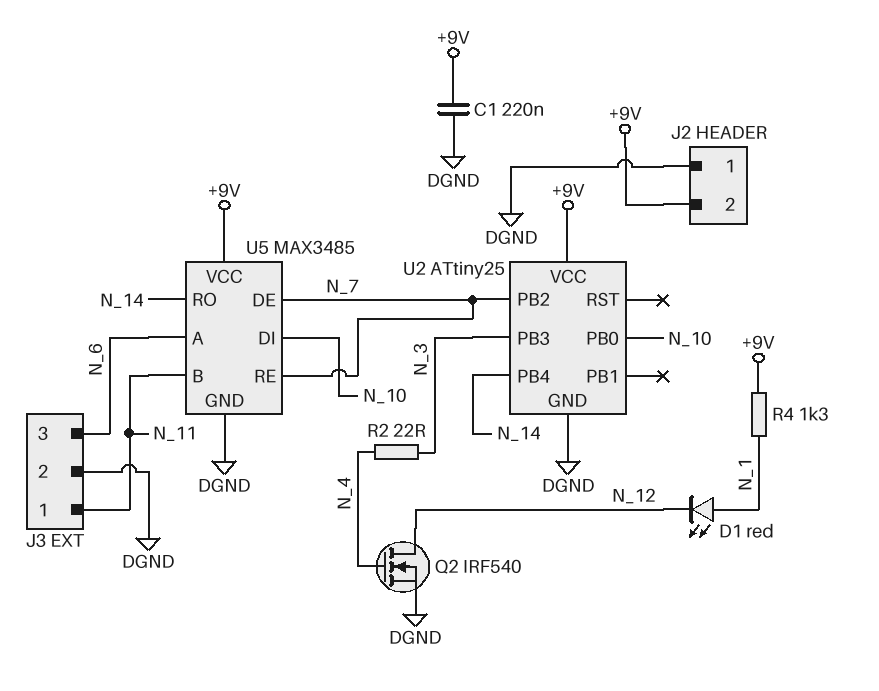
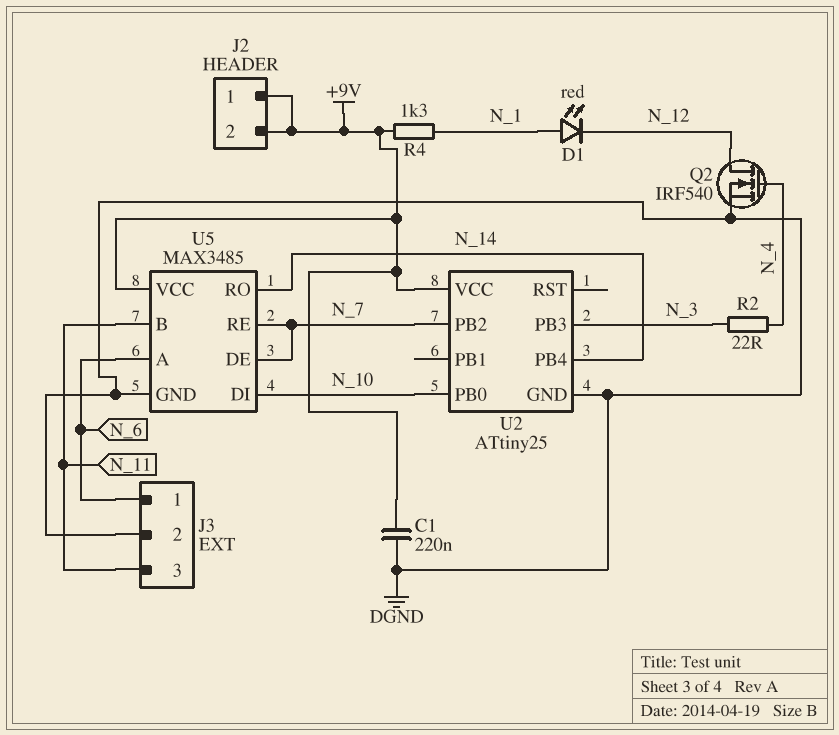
J2 pin 1: DGND -> +9V
J3 pin 1: N_11 -> N_6
J3 pin 3: N_6 -> N_11

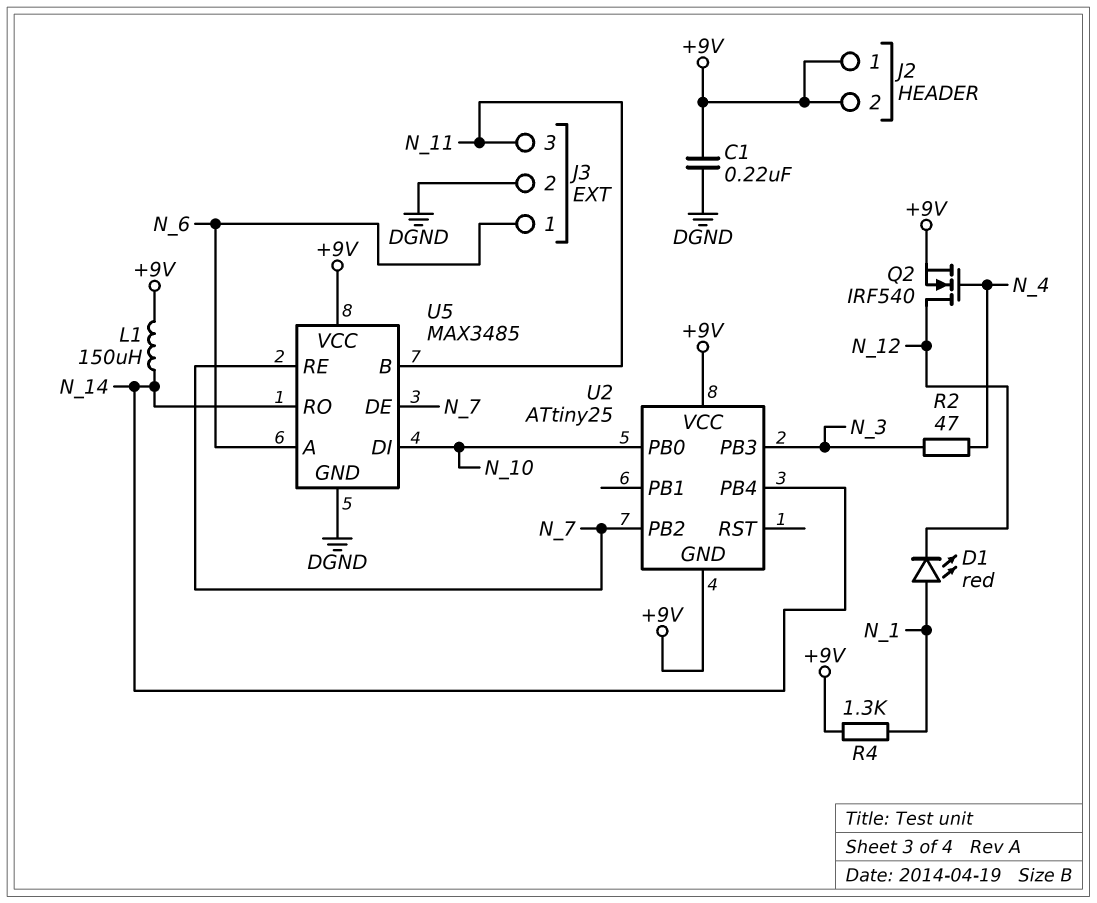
L1: none -> 150uH (+9V, N_14)
Q2: NMOS IRF540 (G N_4, D N_12, S DGND) -> NMOS IRF540 (G N_4, D N_12, S +9V)
R2: 22 (N_3, N_4) -> 47 (N_3, N_4)
U2 pin GND: DGND -> +9V

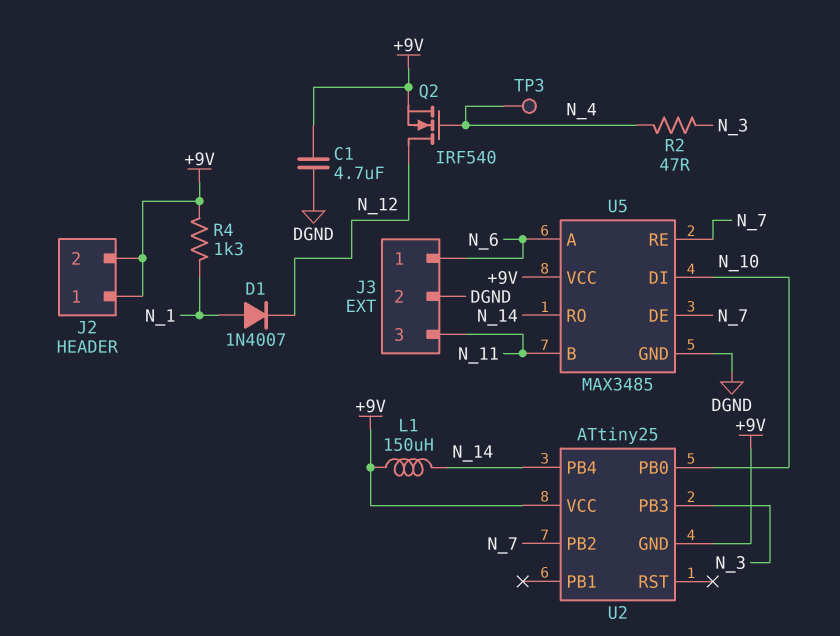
C1: 220nF (+9V, DGND) -> 4.7uF (+9V, DGND)
D1: LED red (A N_1, K N_12) -> diode 1N4007 (A N_1, K N_12)
TP3: none -> test point (N_4)

